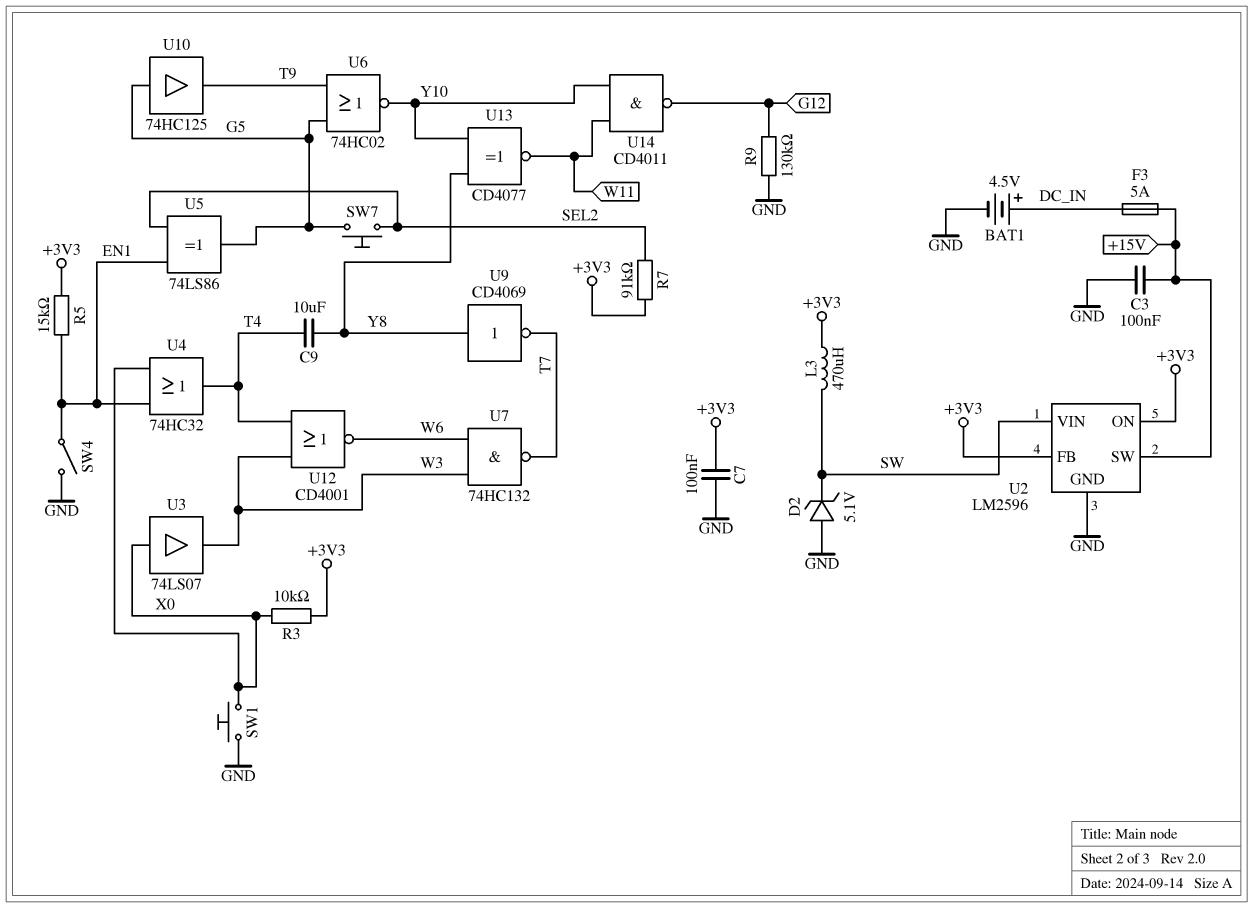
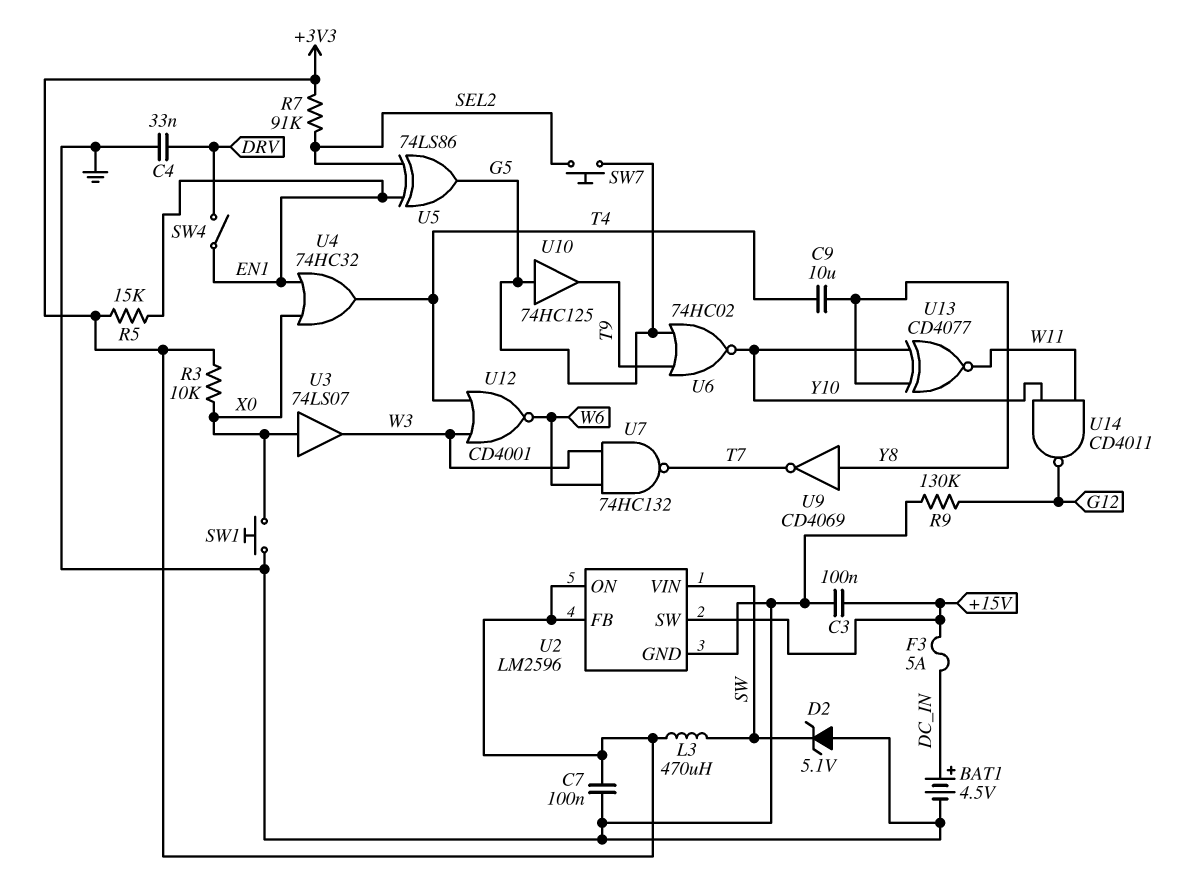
C4: none -> 33nF (DRV, GND)
SW4: switch (EN1, GND) -> switch (DRV, EN1)

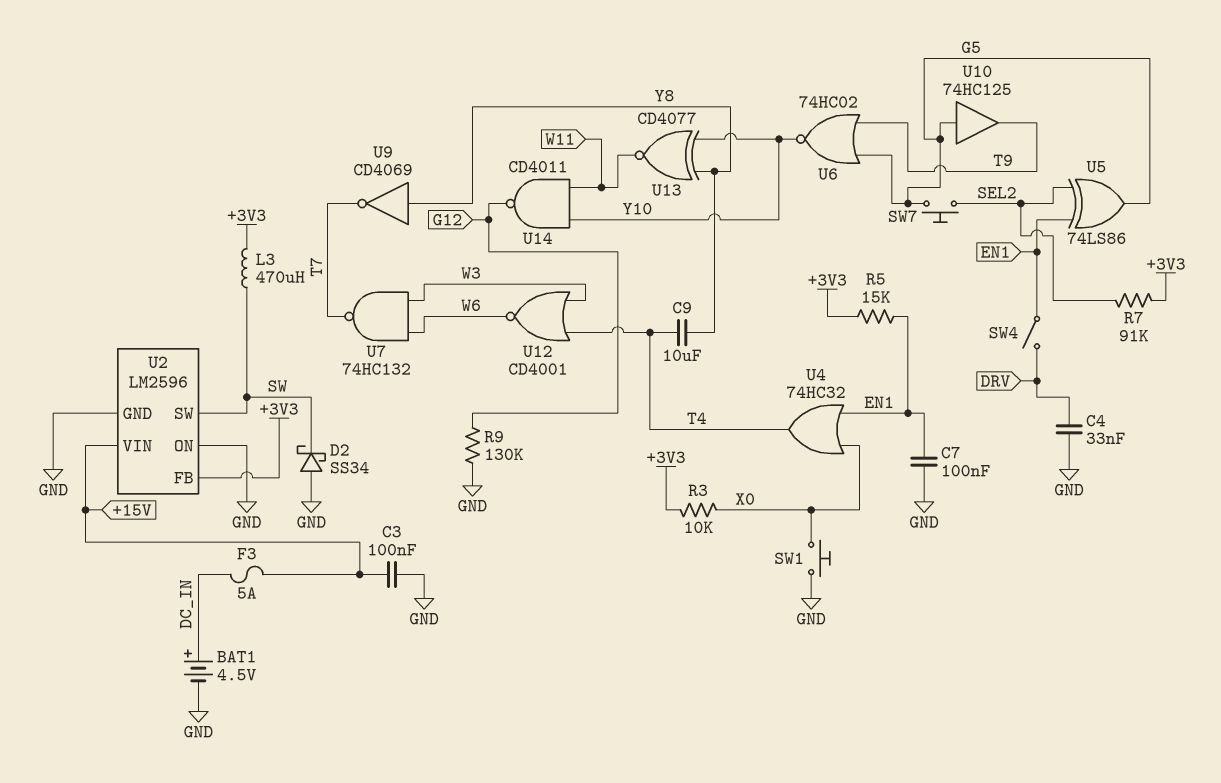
C7: 100nF (+3V3, GND) -> 100nF (EN1, GND)
D2: zener 5.1V (A GND, K SW) -> schottky SS34 (A GND, K SW)
U2 pin ON: +3V3 -> GND
U2 pin SW: +15V -> SW
U2 pin VIN: SW -> +15V
U3: buffer 74LS07 (in X0, out W3) -> none

